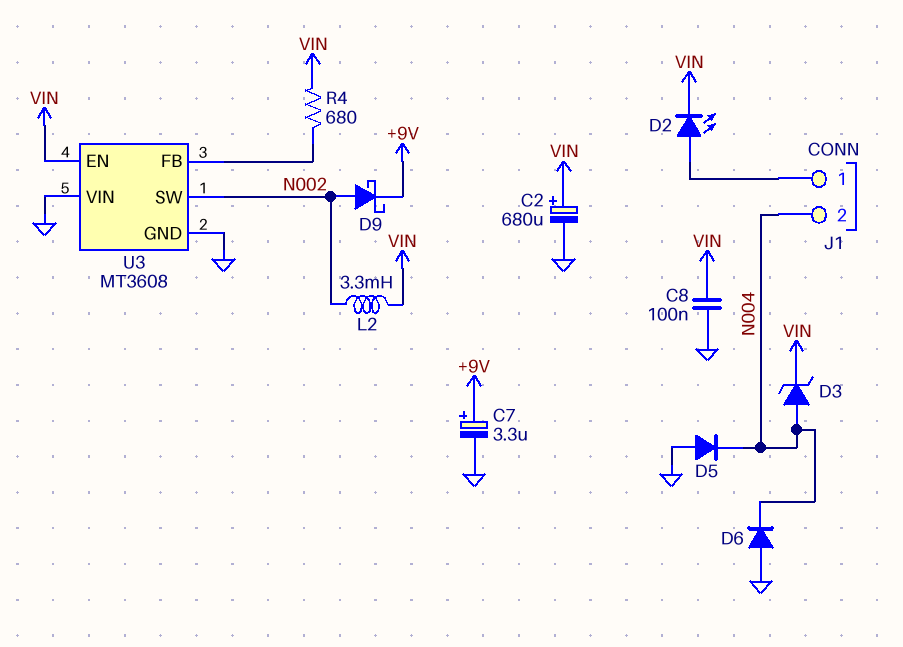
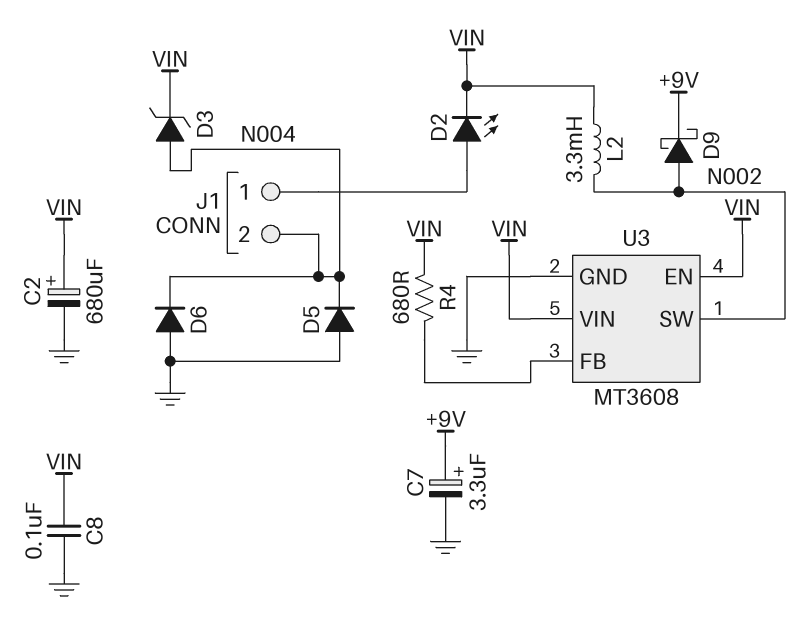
U3 pin VIN: GND -> VIN

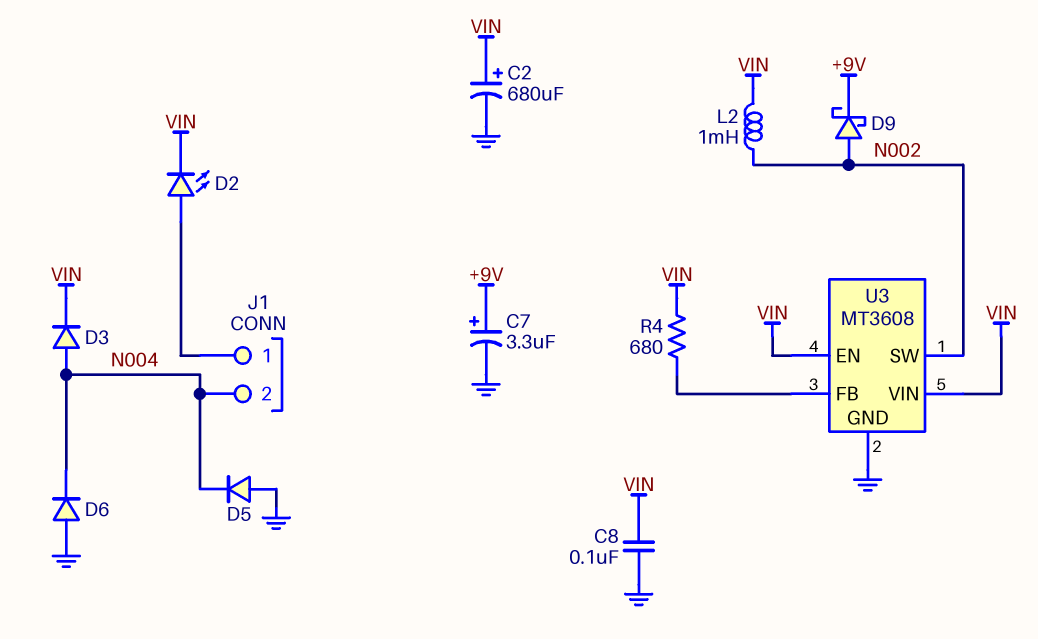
D3: zener (A N004, K VIN) -> diode (A N004, K VIN)
L2: 3.3mH (N002, VIN) -> 1mH (N002, VIN)

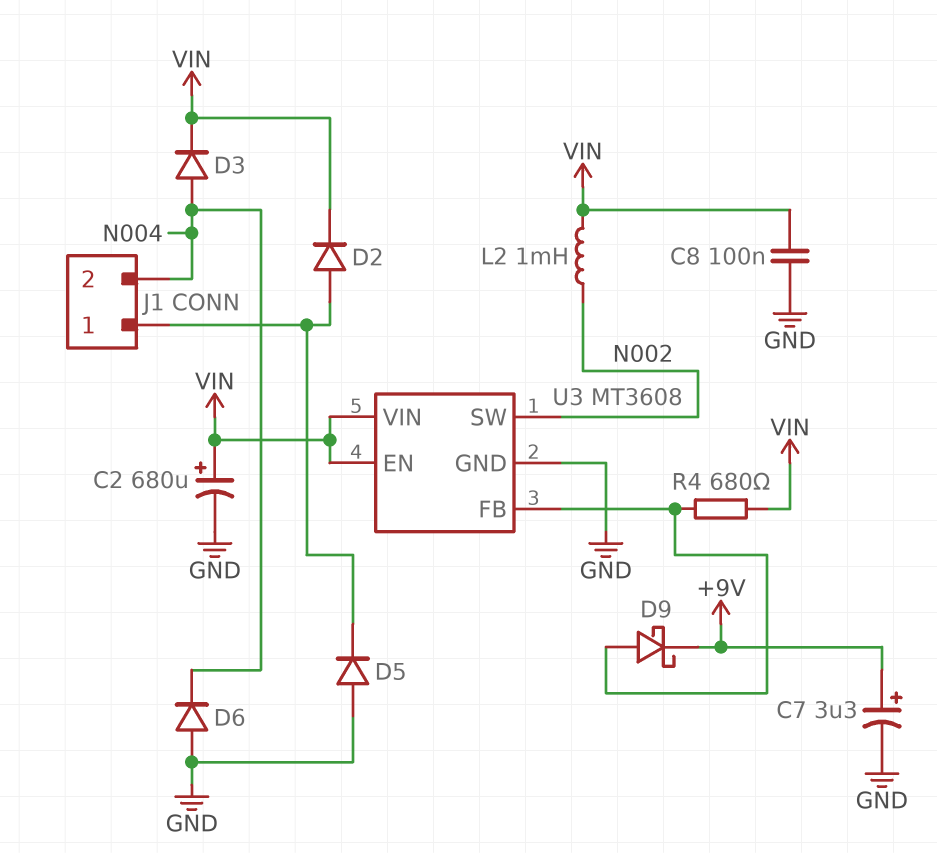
D2: LED (A J1/1, K VIN) -> diode (A J1/1, K VIN)
D5: diode (A GND, K N004) -> diode (A GND, K J1/1)
D9: schottky (A N002, K +9V) -> schottky (A U3/FB, K +9V)

